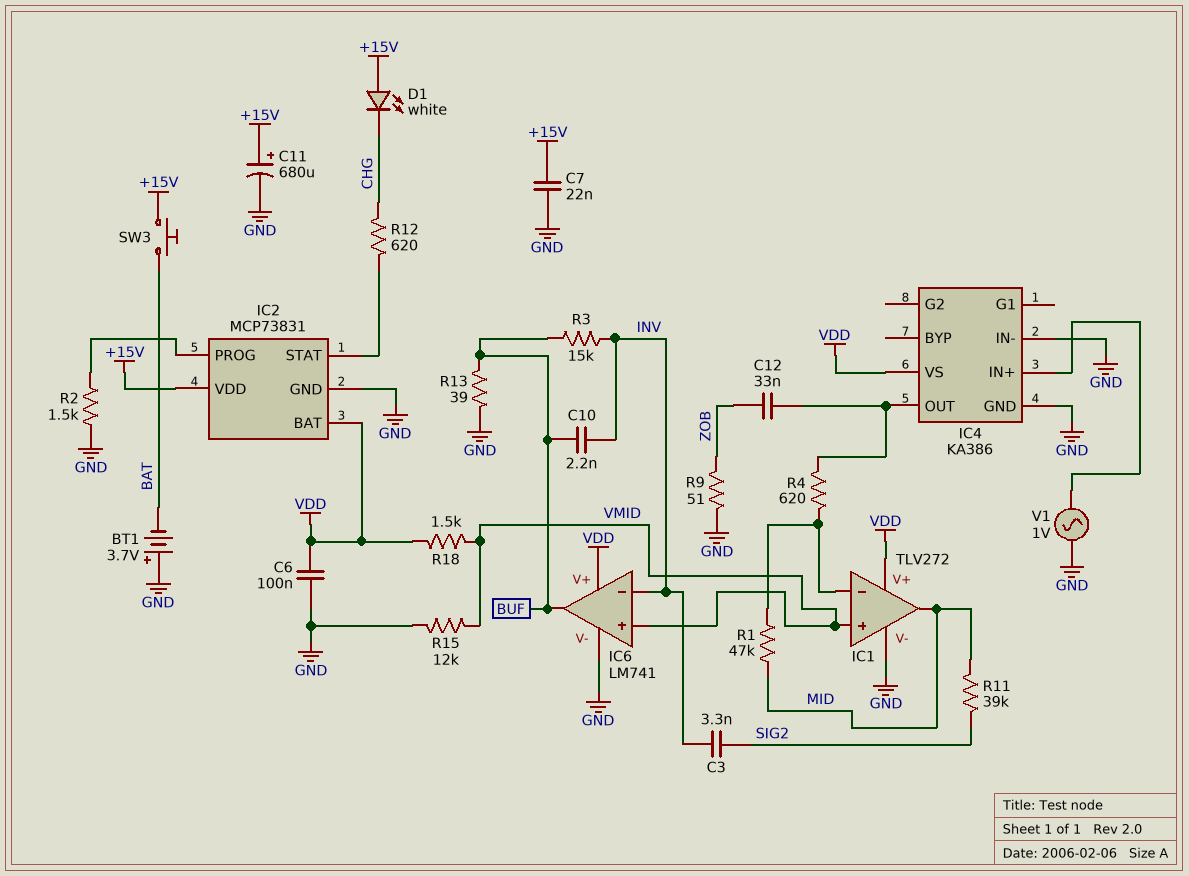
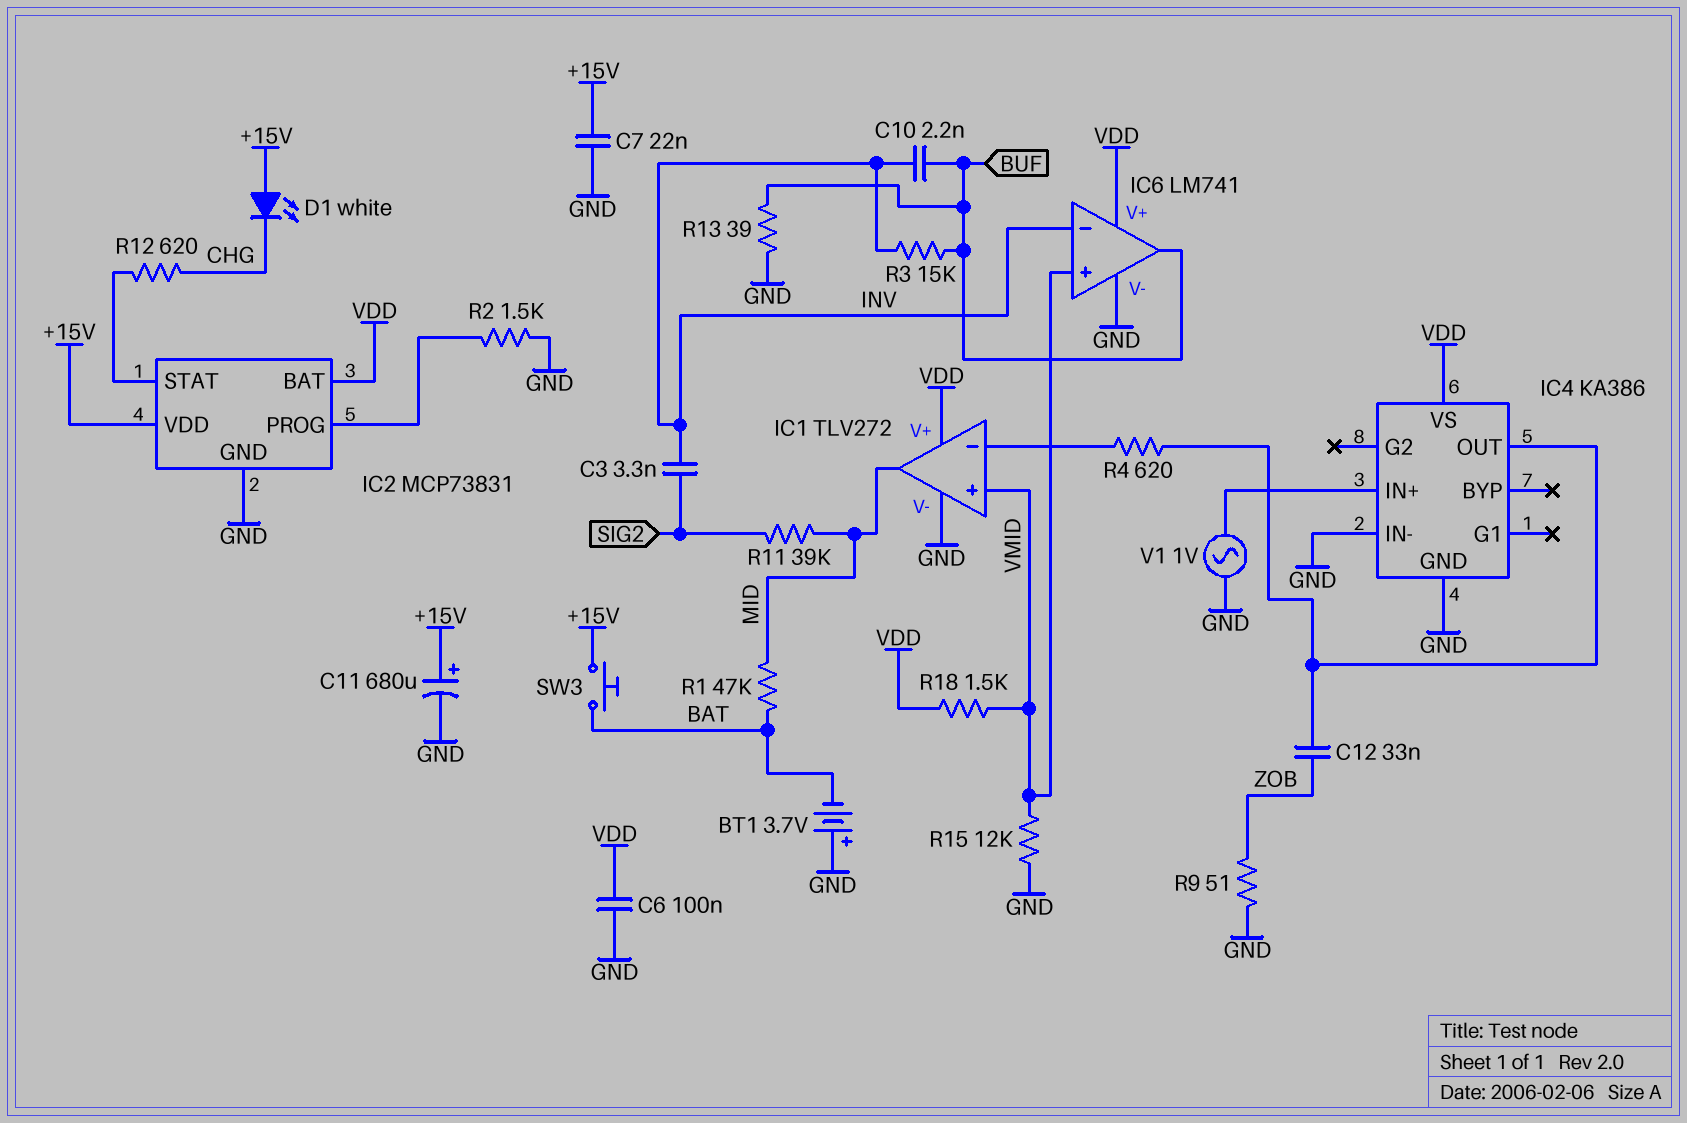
R1: 47k (IC1/in-, MID) -> 47k (BAT, MID)

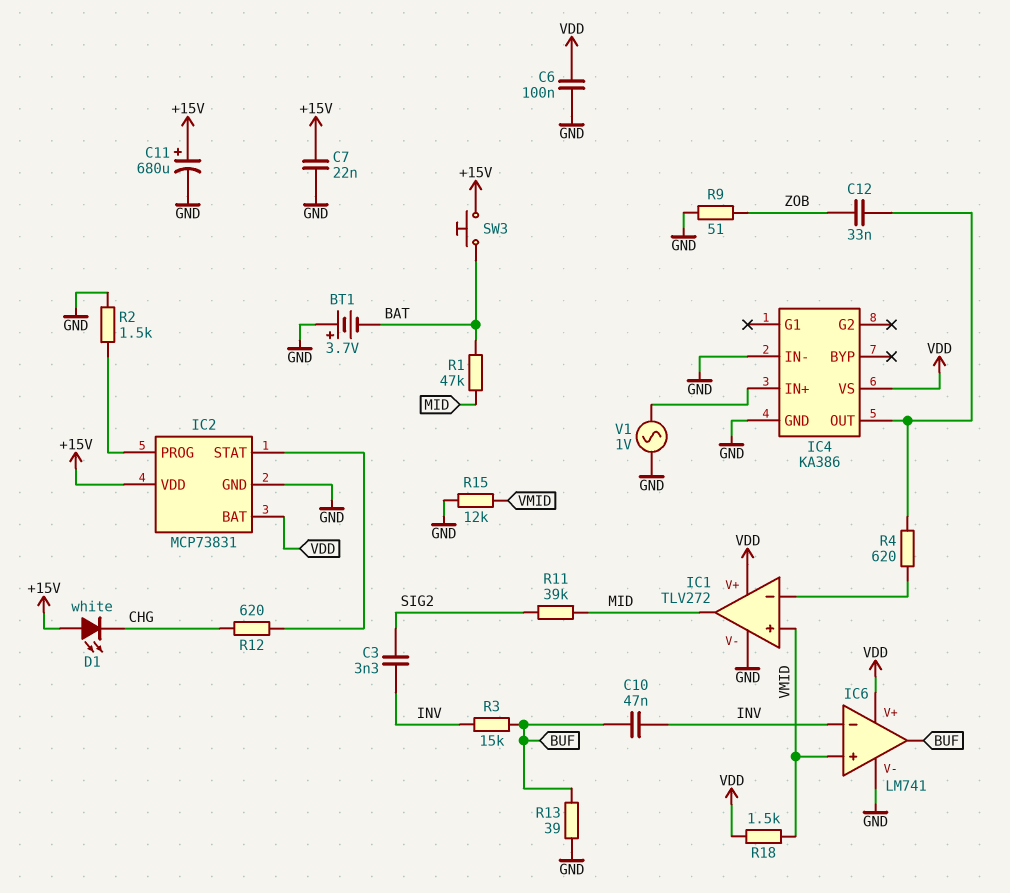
C10: 2.2nF (BUF, INV) -> 47nF (BUF, INV)

